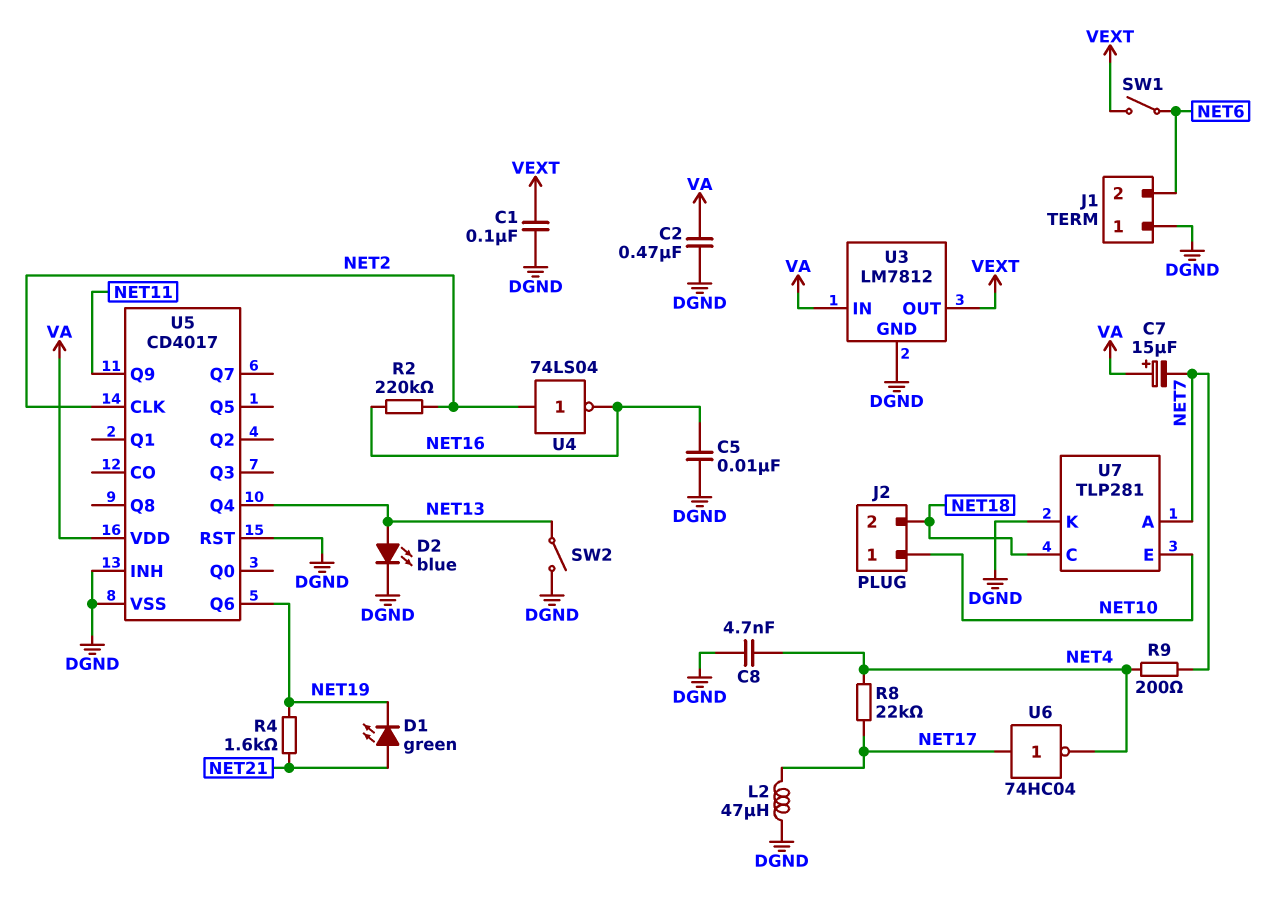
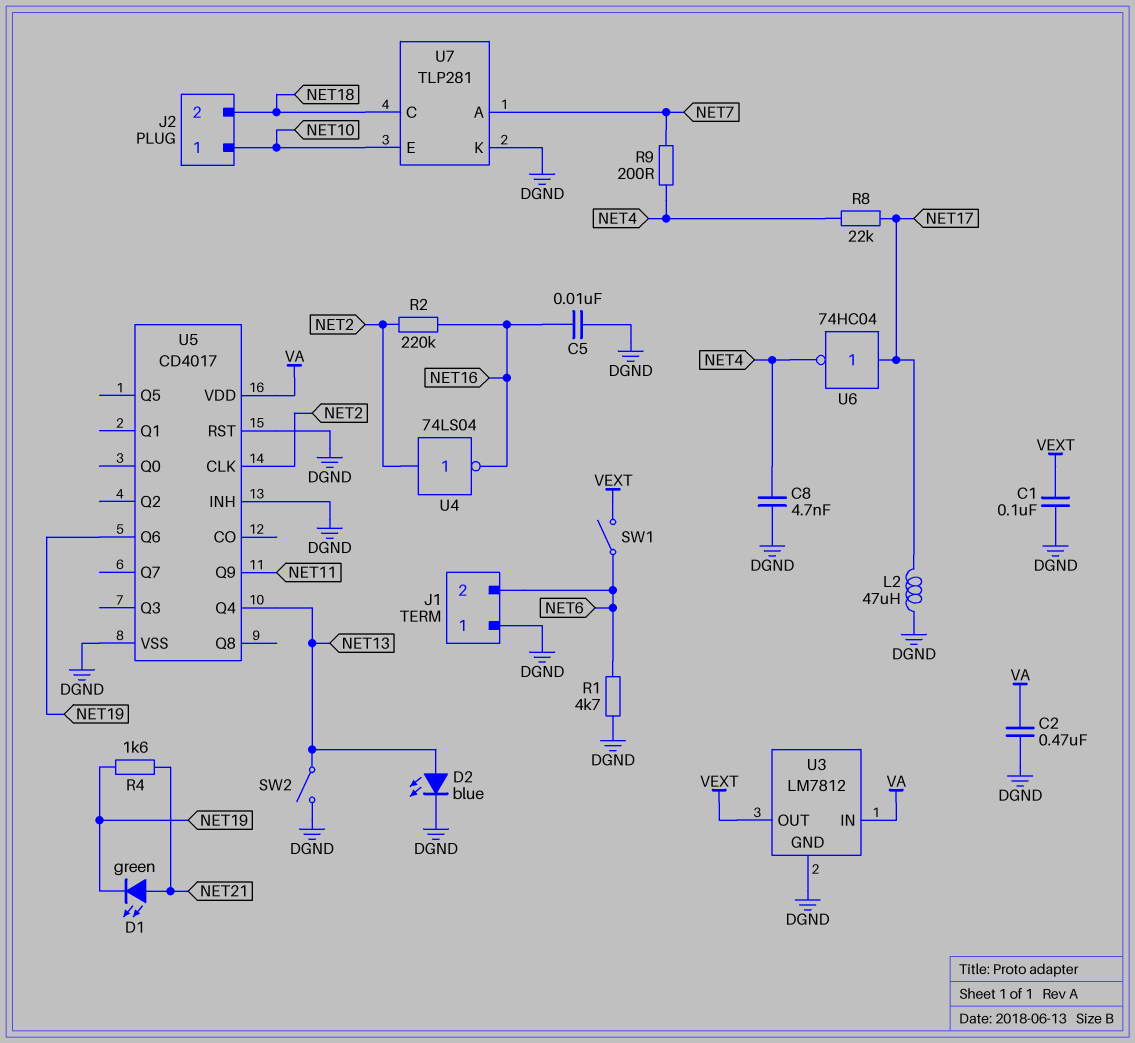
C7: 15uF (plus VA, minus NET7) -> none
R1: none -> 4.7k (DGND, NET6)

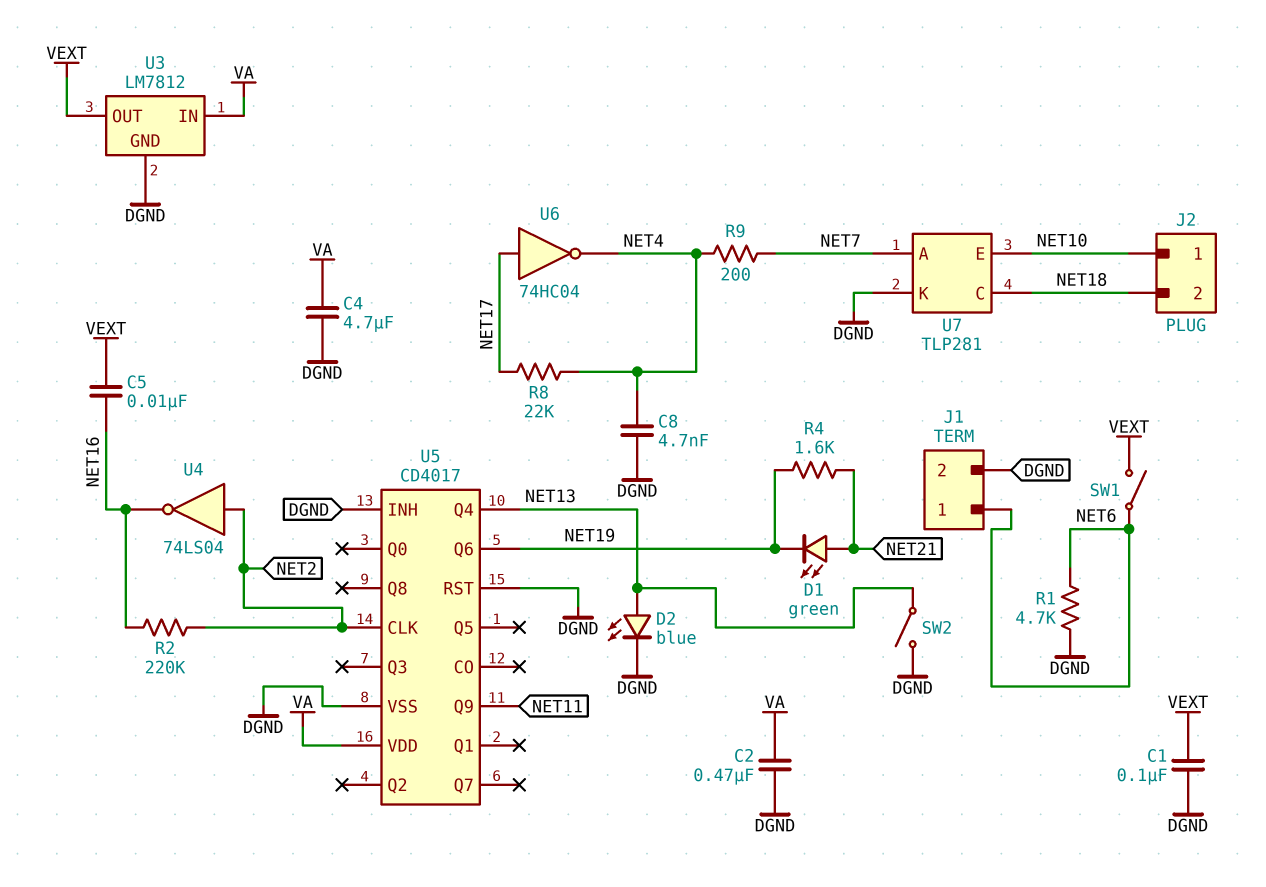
C4: none -> 4.7uF (DGND, VA)
C5: 10nF (DGND, NET16) -> 10nF (NET16, VEXT)
J1 pin 1: DGND -> NET6
J1 pin 2: NET6 -> DGND
L2: 47uH (DGND, NET17) -> none

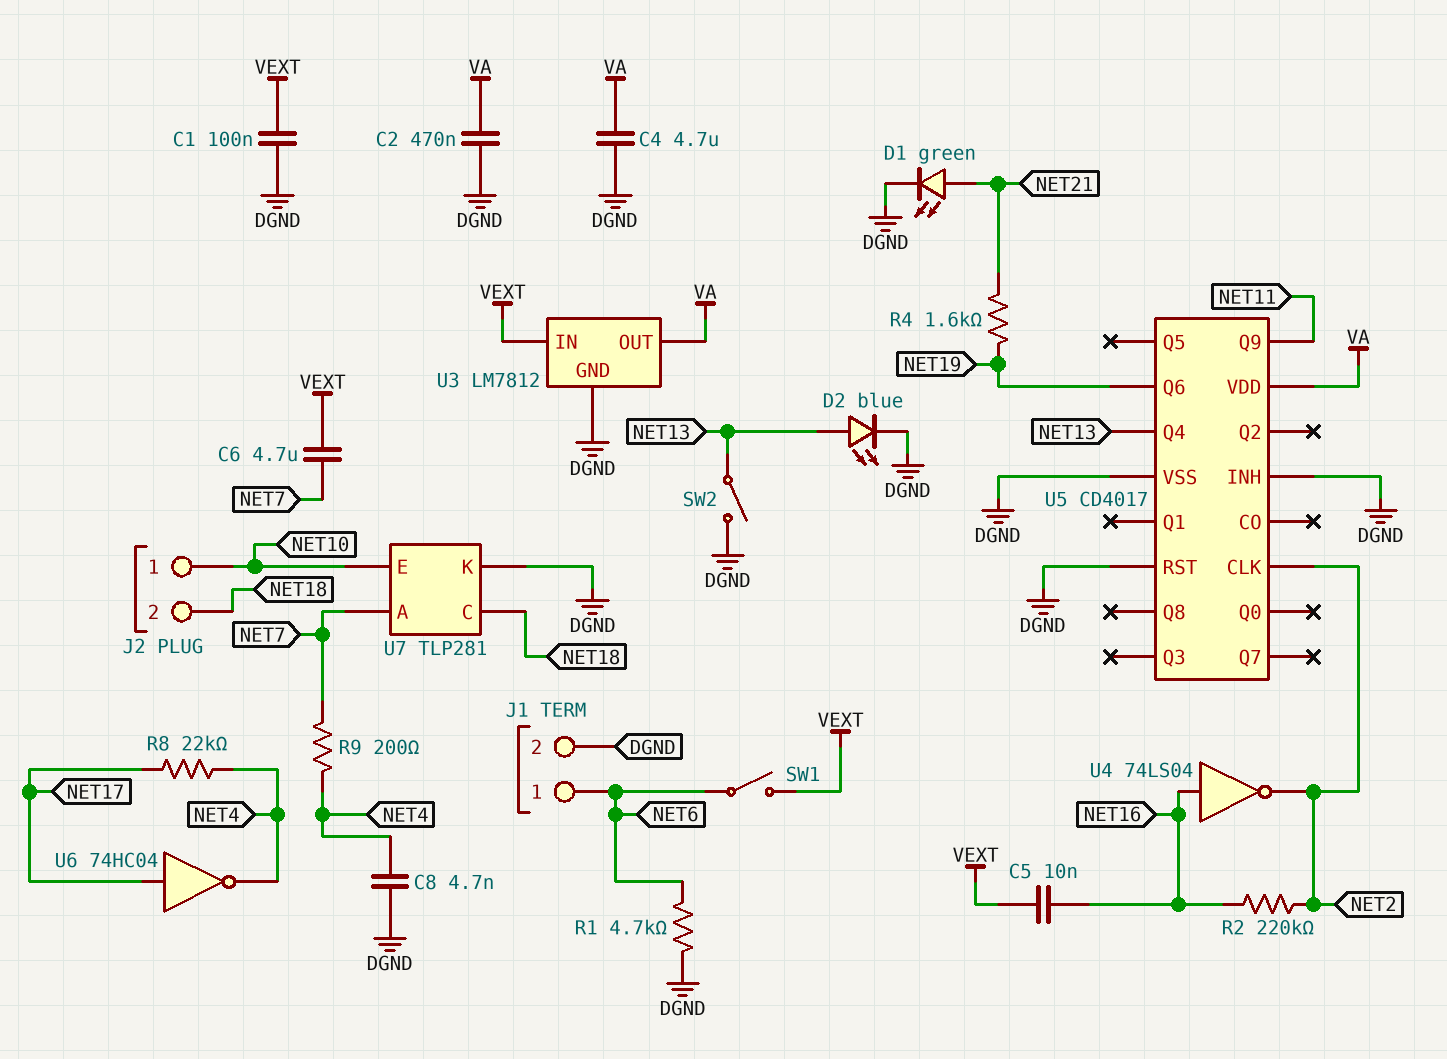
C6: none -> 4.7uF (NET7, VEXT)
D1: LED green (A NET21, K NET19) -> LED green (A NET21, K DGND)
U3 pin IN: VA -> VEXT
U3 pin OUT: VEXT -> VA
U4: NOT 74LS04 (in NET2, out NET16) -> NOT 74LS04 (in NET16, out NET2)

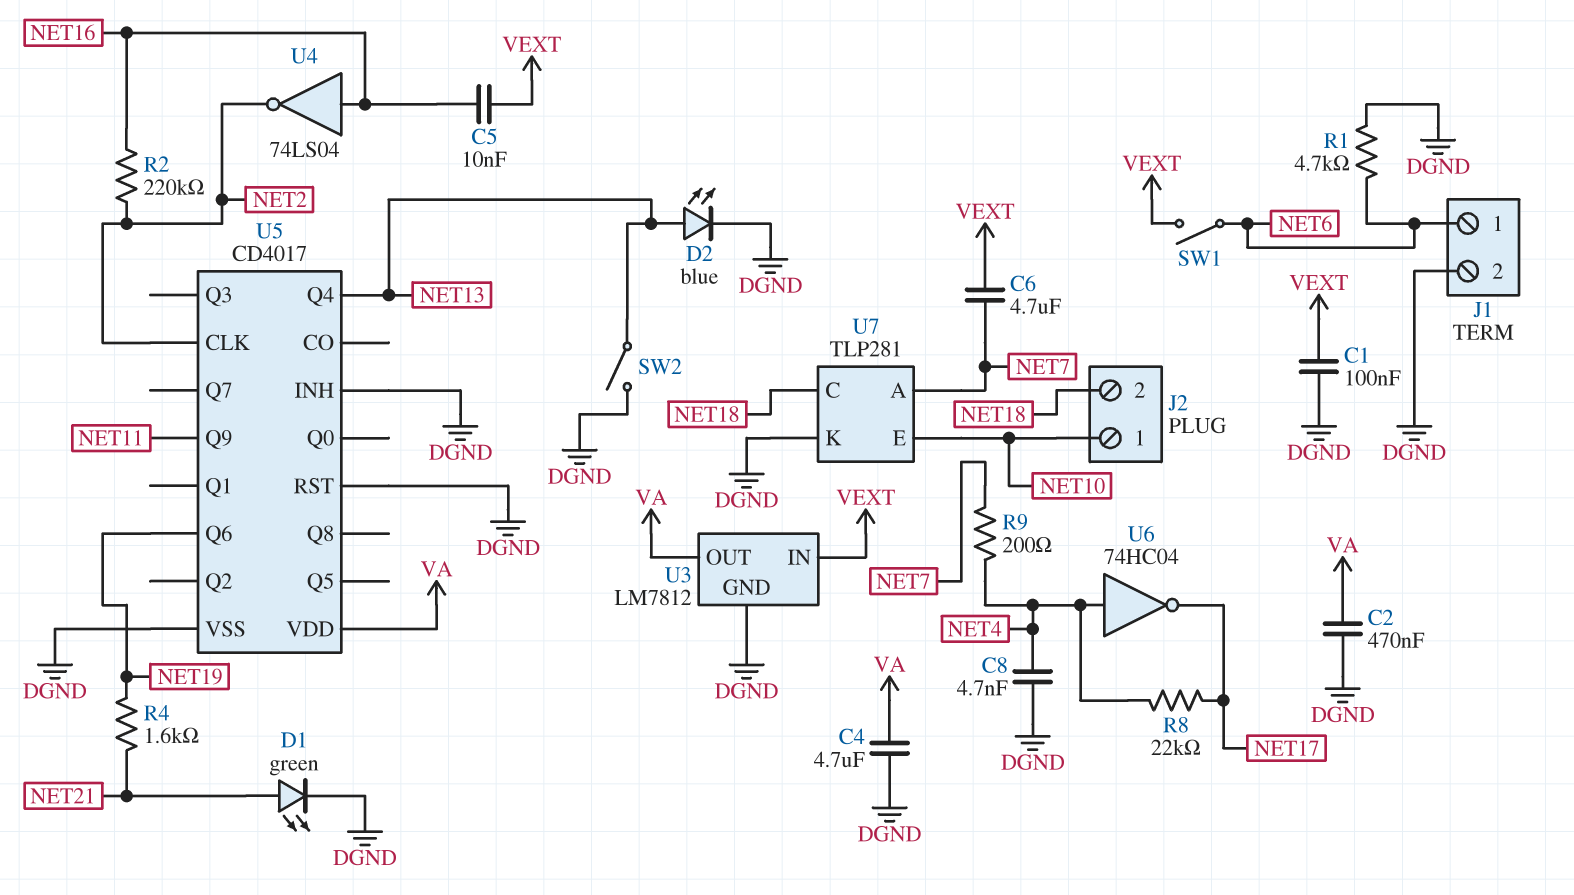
U6: NOT 74HC04 (in NET17, out NET4) -> NOT 74HC04 (in NET4, out NET17)

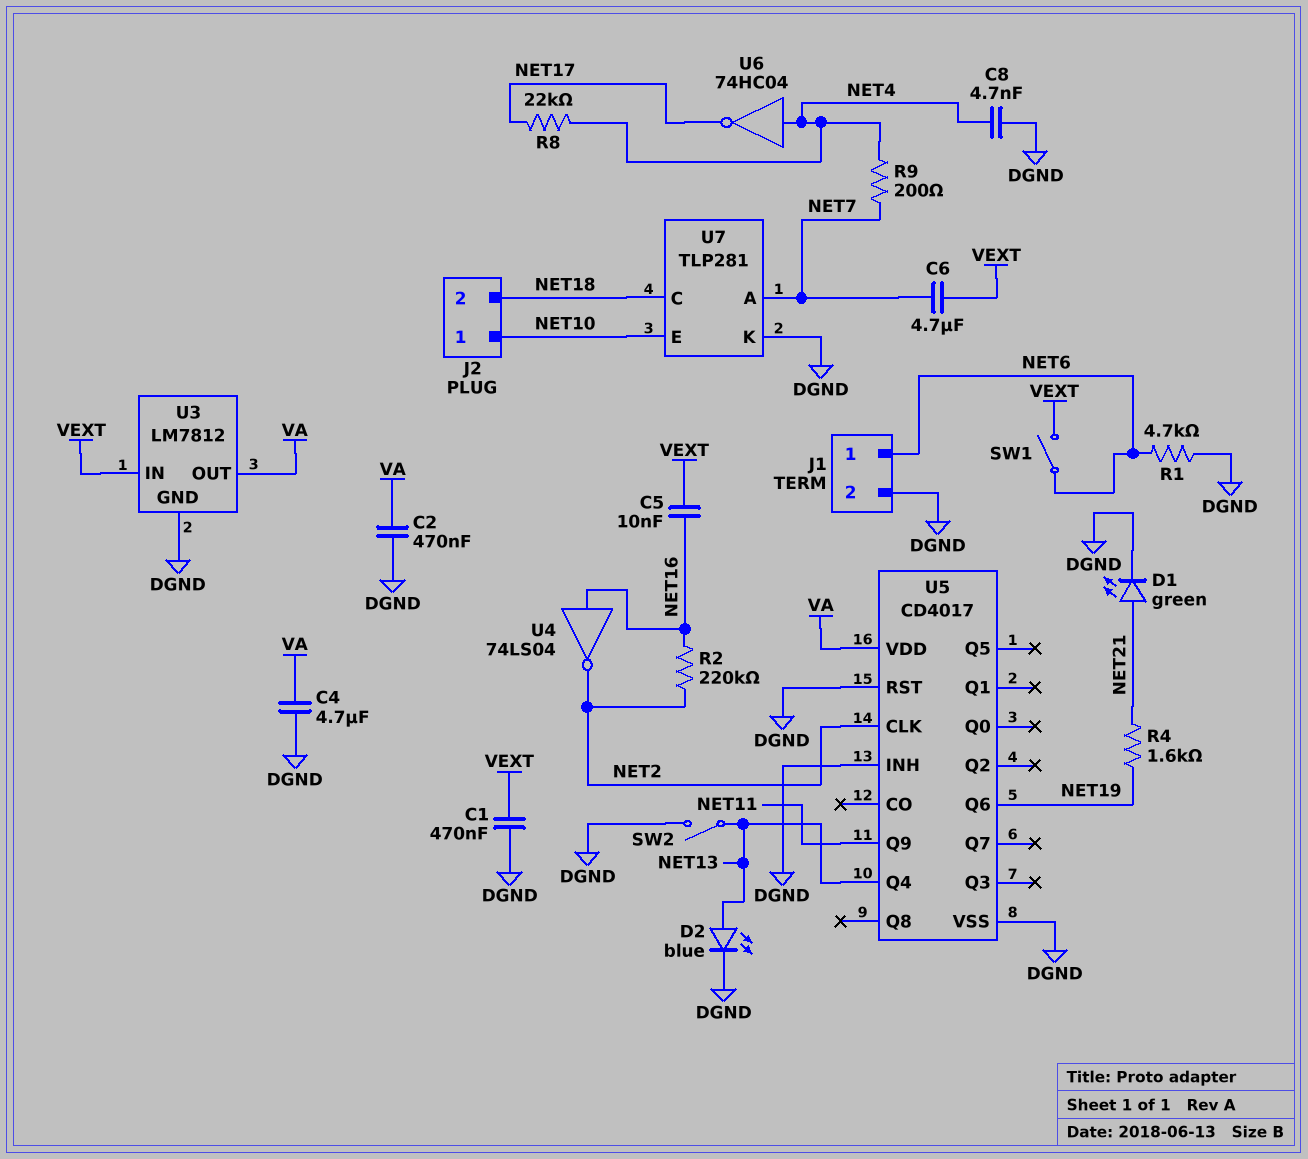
C1: 100nF (DGND, VEXT) -> 470nF (DGND, VEXT)

